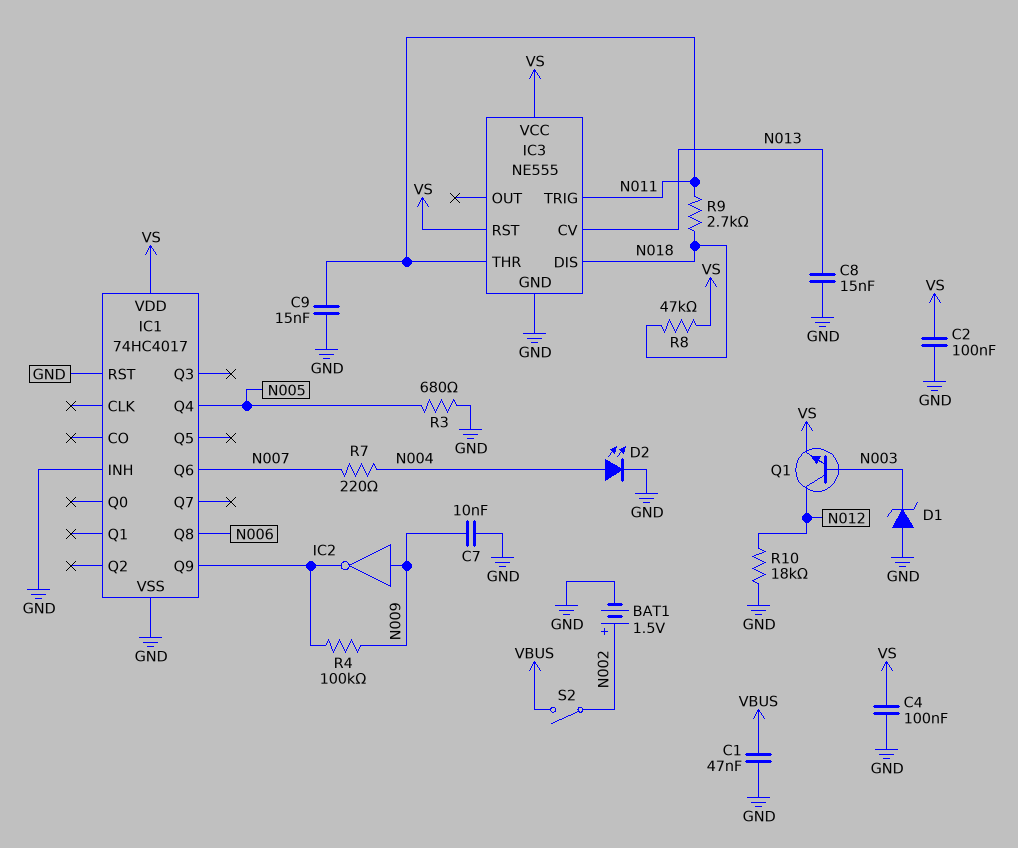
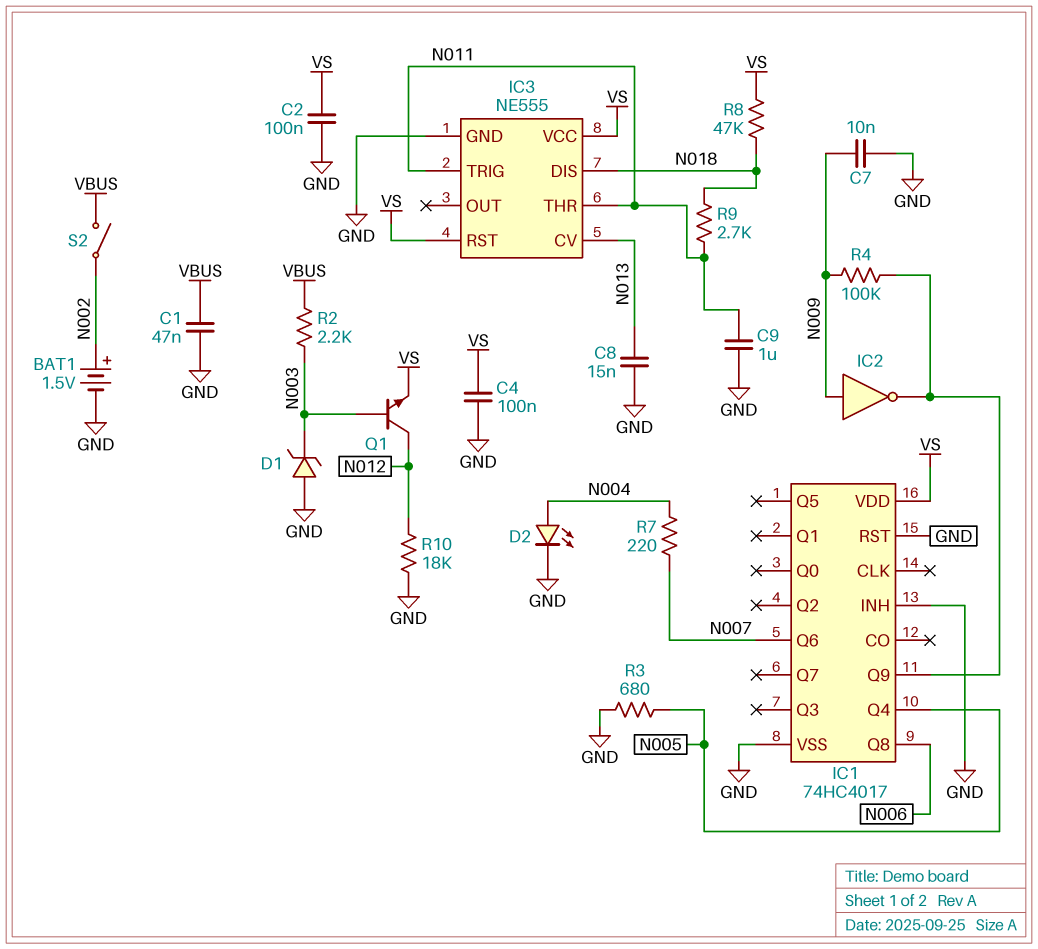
C9: 15nF (GND, N011) -> 1uF (GND, N011)
R2: none -> 2.2k (N003, VBUS)

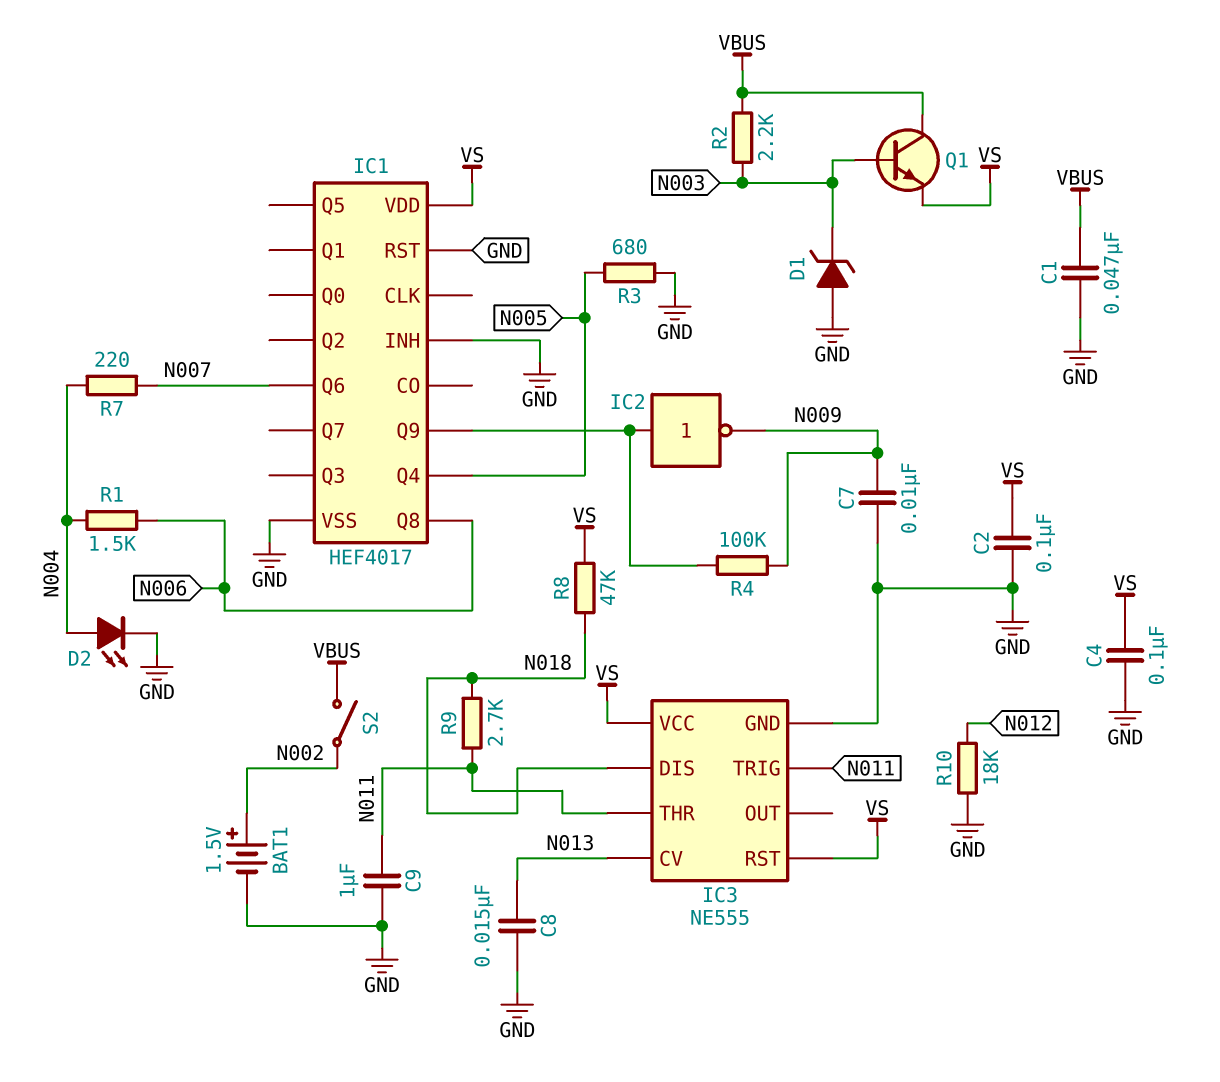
IC1: 74HC4017 -> HEF4017
IC2: NOT (in N009, out IC1/Q9) -> NOT (in IC1/Q9, out N009)
Q1: NPN (B N003, C N012, E VS) -> NPN (B N003, C VBUS, E VS)
R1: none -> 1.5k (N004, N006)

